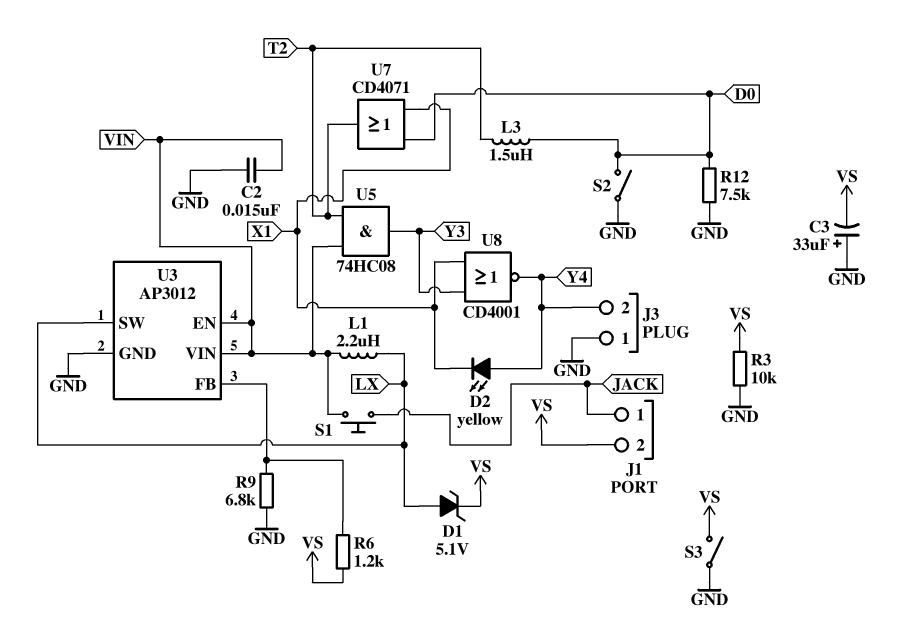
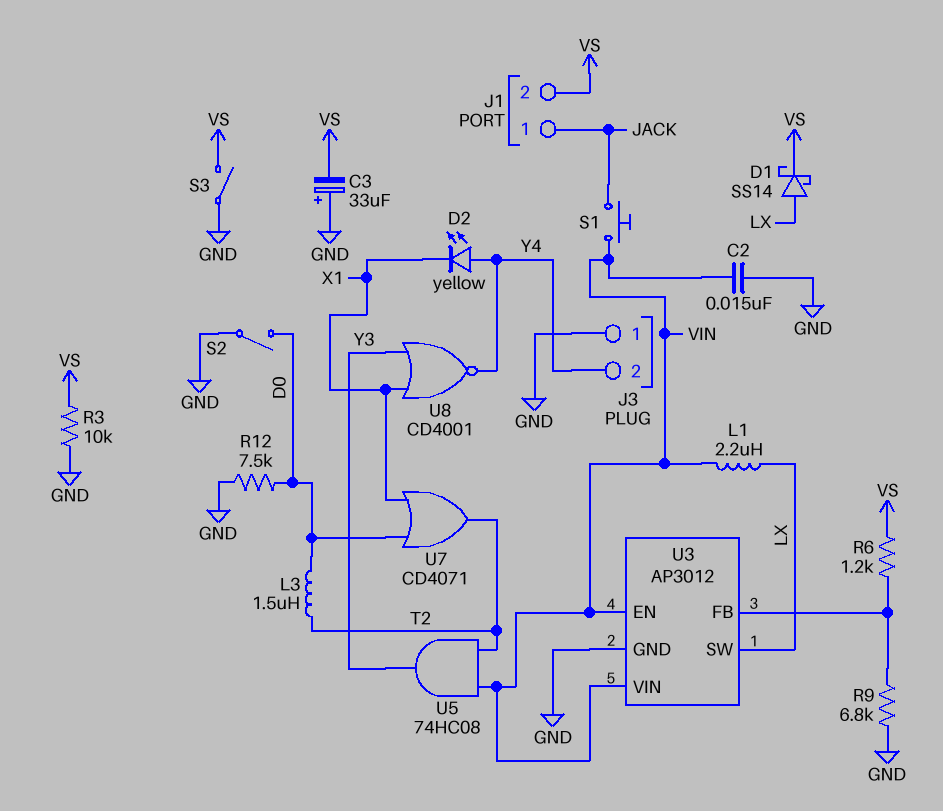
D1: zener 5.1V (A LX, K VS) -> schottky SS14 (A LX, K VS)

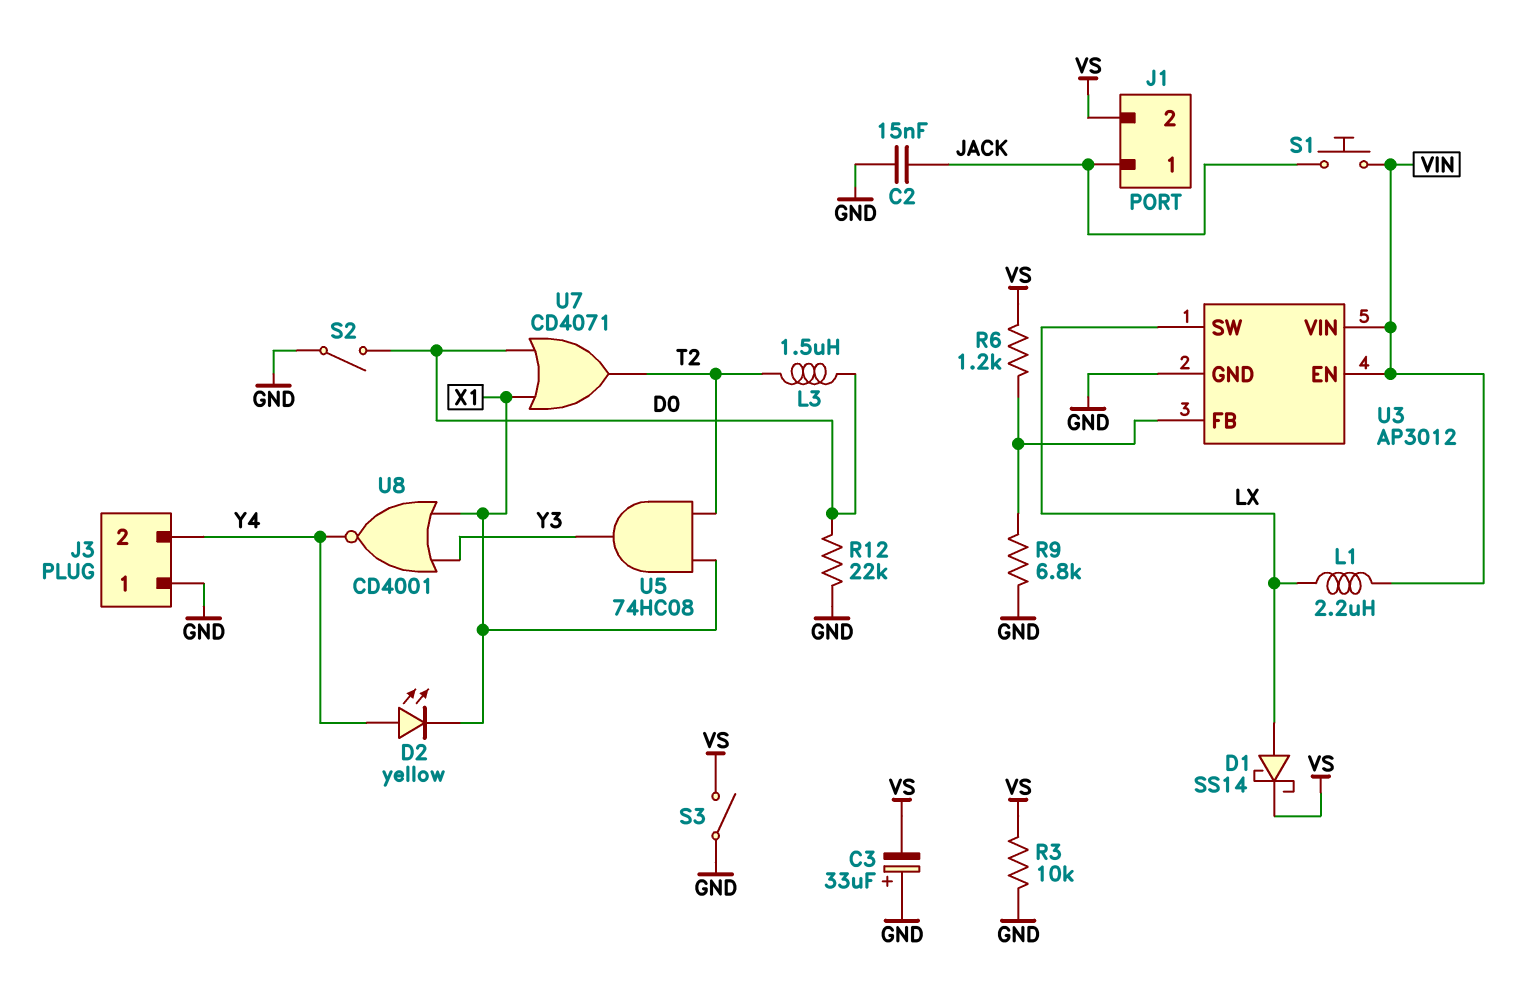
C2: 15nF (GND, VIN) -> 15nF (GND, JACK)
R12: 7.5k (D0, GND) -> 22k (D0, GND)
U5: AND 74HC08 (in T2, in VIN, out Y3) -> AND 74HC08 (in T2, in X1, out Y3)

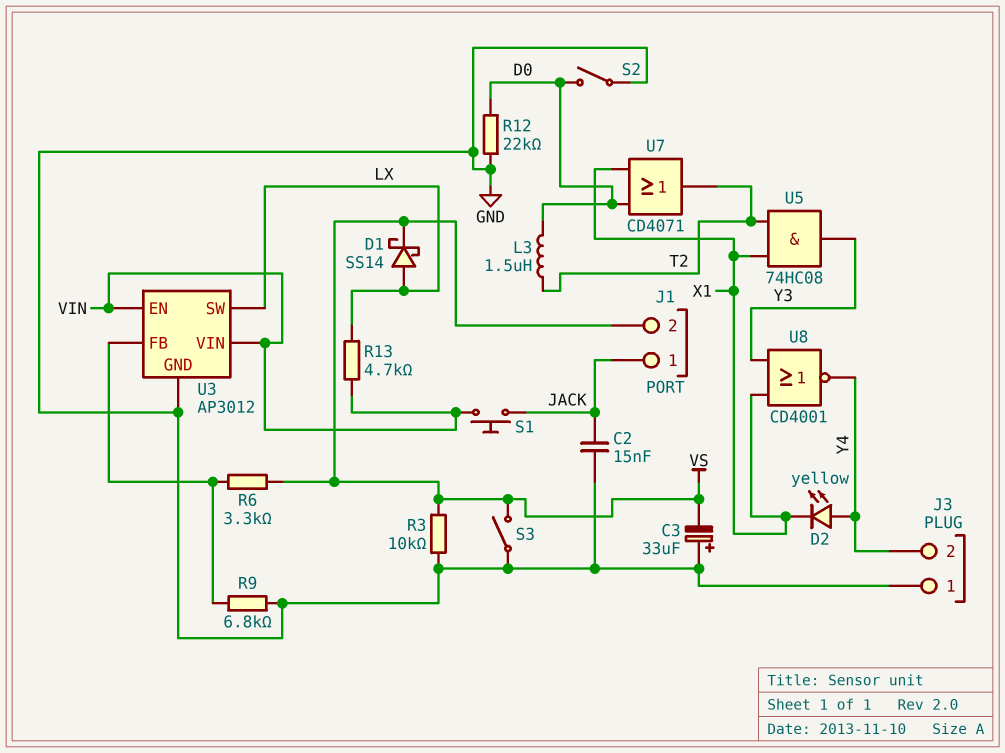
L1: 2.2uH (LX, VIN) -> none
R6: 1.2k (U3/FB, VS) -> 3.3k (U3/FB, VS)
R13: none -> 4.7k (LX, VIN)

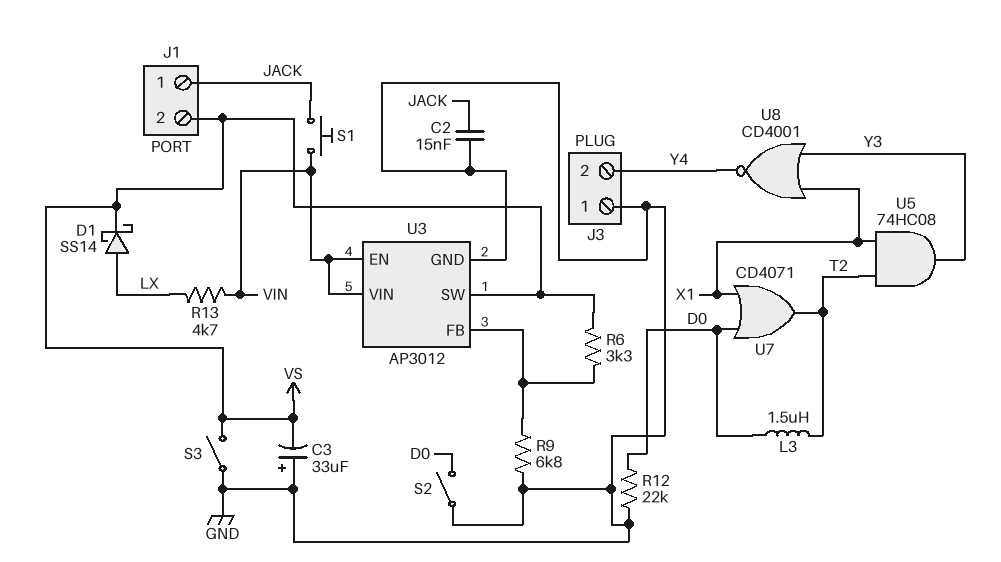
D2: LED yellow (A Y4, K X1) -> none
R3: 10k (GND, VS) -> none
U3 pin SW: LX -> VS

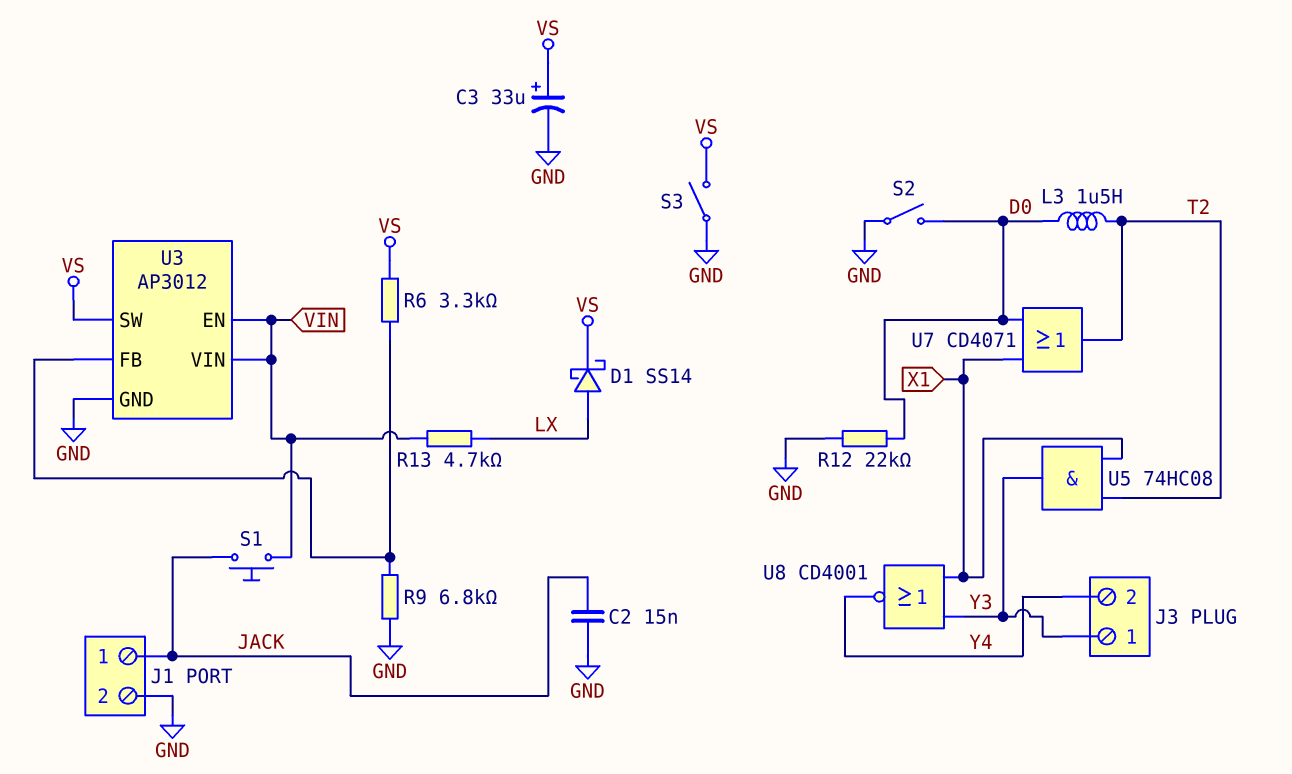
C3: 33uF (plus GND, minus VS) -> 33uF (plus VS, minus GND)
J1 pin 2: VS -> GND
J3 pin 1: GND -> Y3

